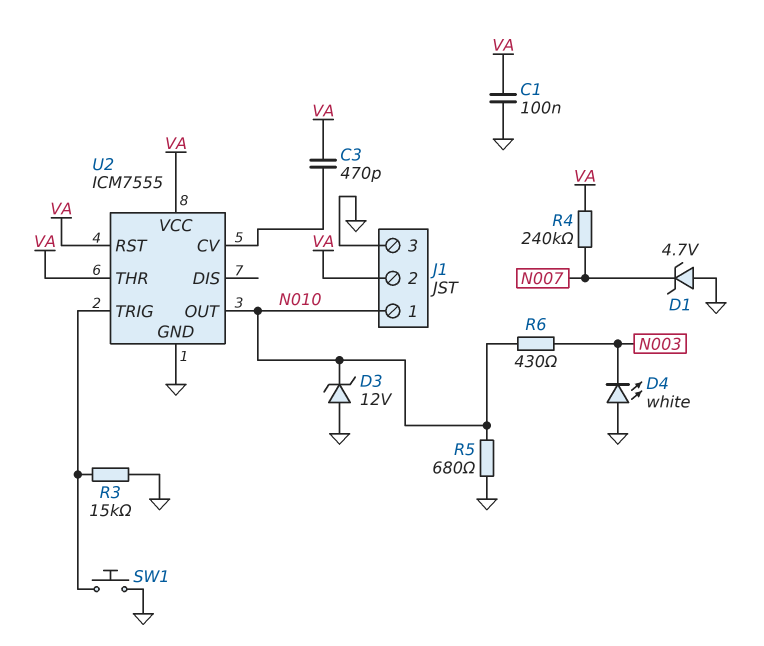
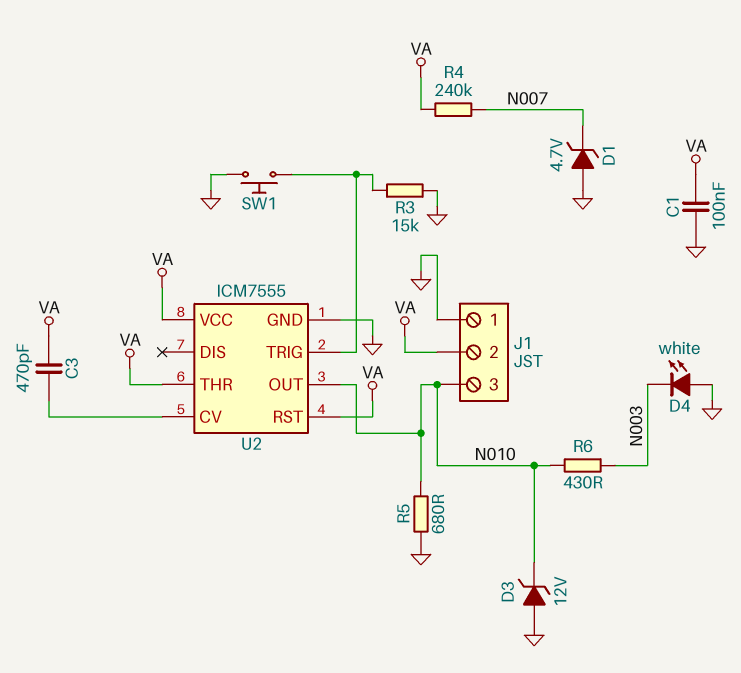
J1 pin 1: N010 -> GND
J1 pin 3: GND -> N010

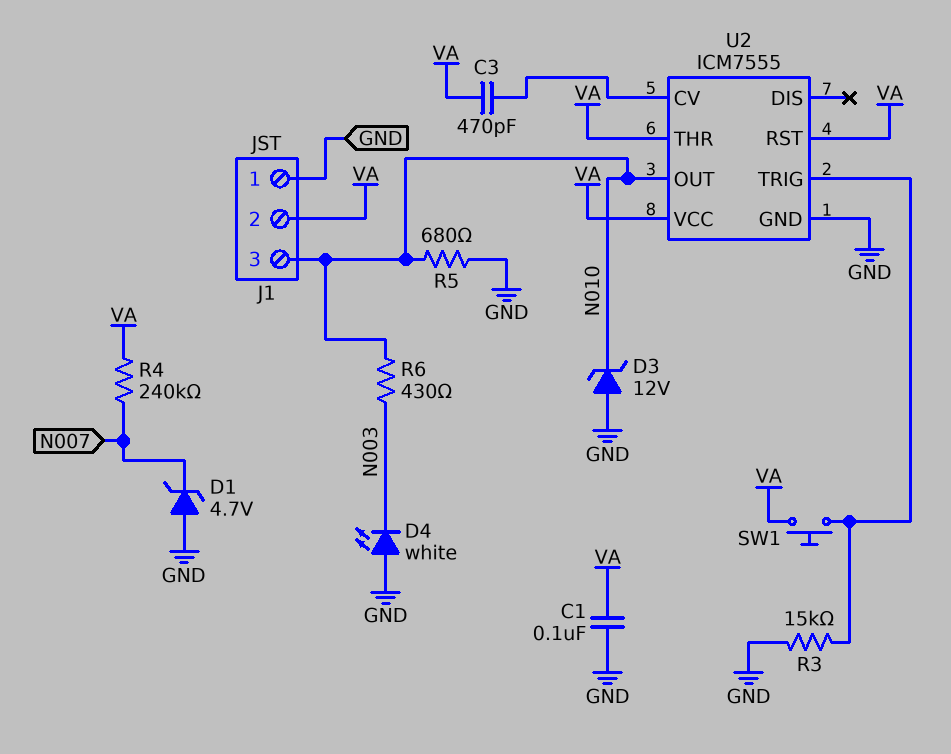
SW1: button (GND, U2/TRIG) -> button (U2/TRIG, VA)

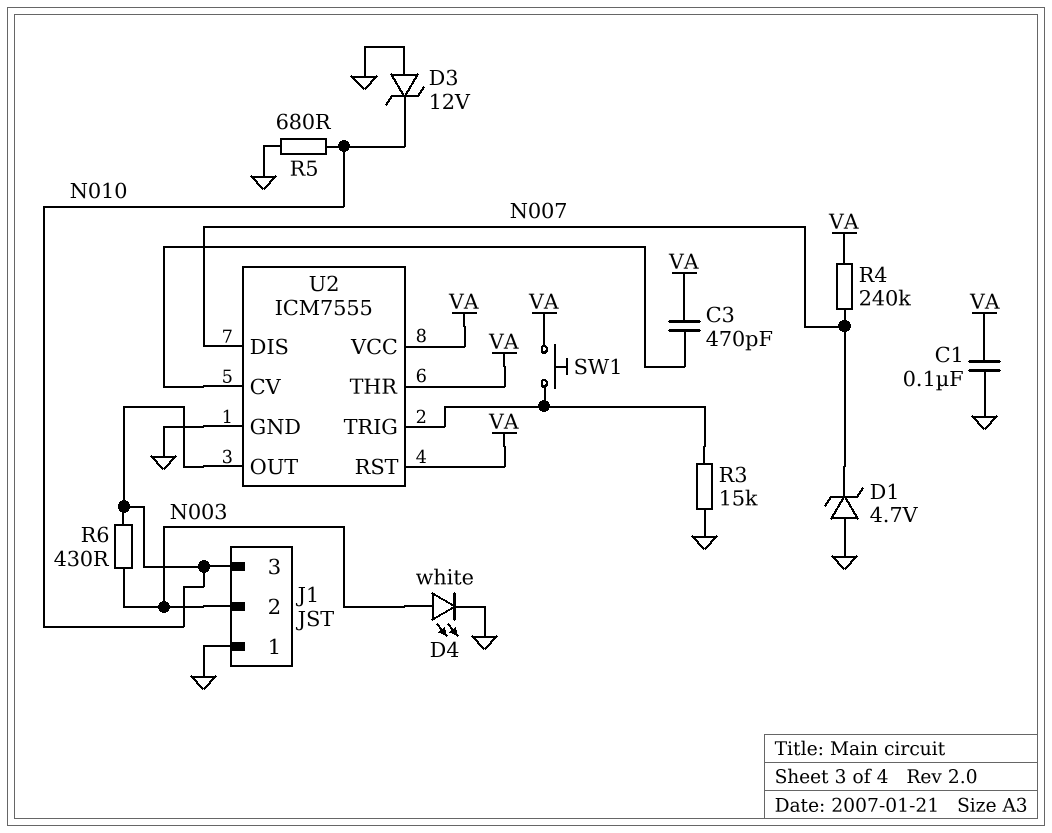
D4: LED white (A GND, K N003) -> LED white (A N003, K GND)
J1 pin 2: VA -> N003
U2 pin DIS: none -> N007

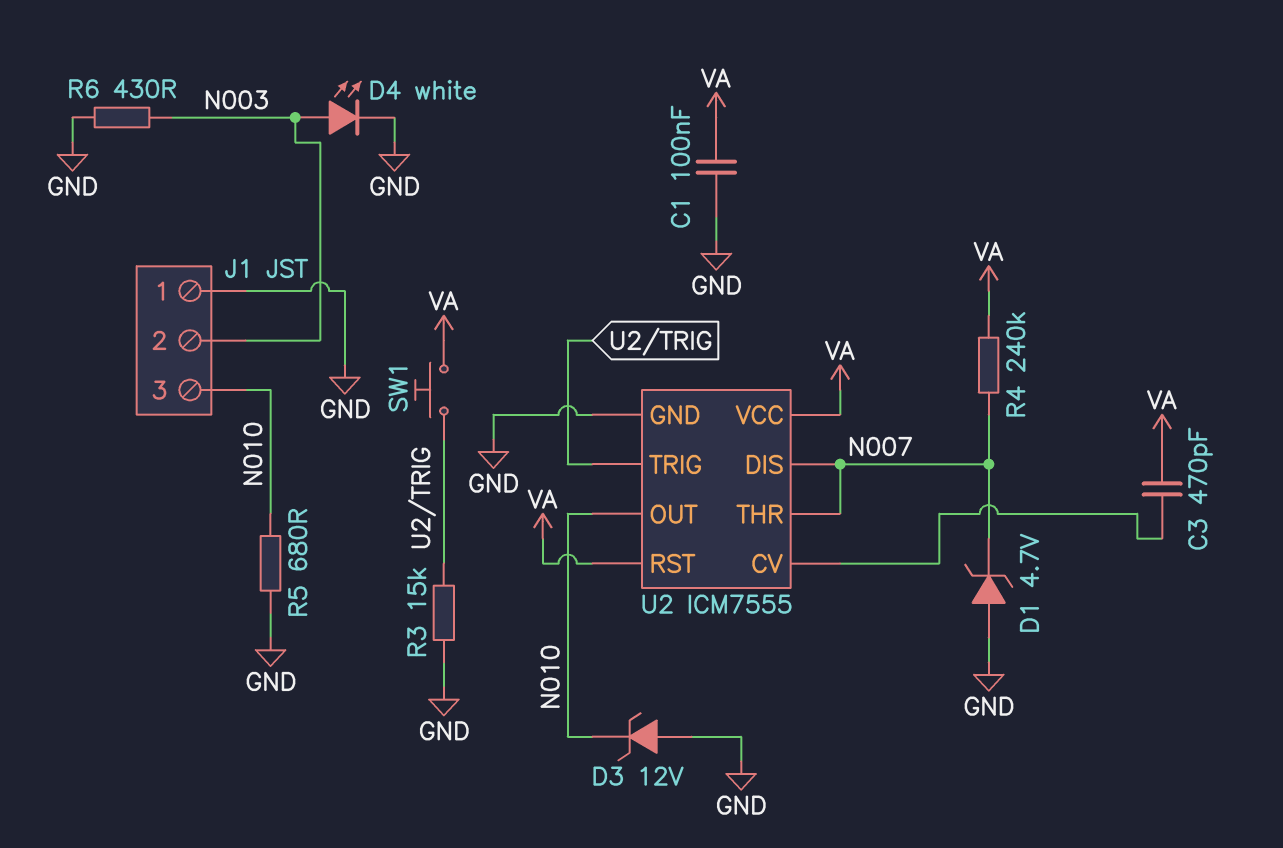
R6: 430 (N003, N010) -> 430 (GND, N003)
U2 pin THR: VA -> N007

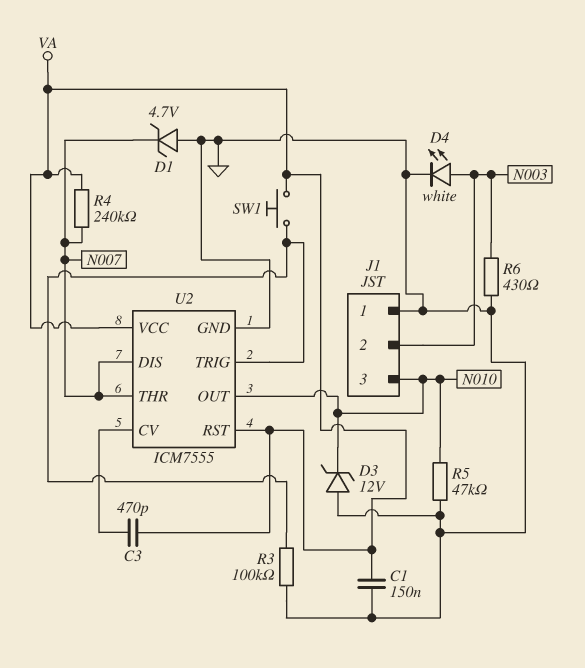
C1: 100nF (GND, VA) -> 150nF (GND, VA)
R3: 15k (GND, U2/TRIG) -> 100k (GND, U2/TRIG)
R5: 680 (GND, N010) -> 47k (GND, N010)

